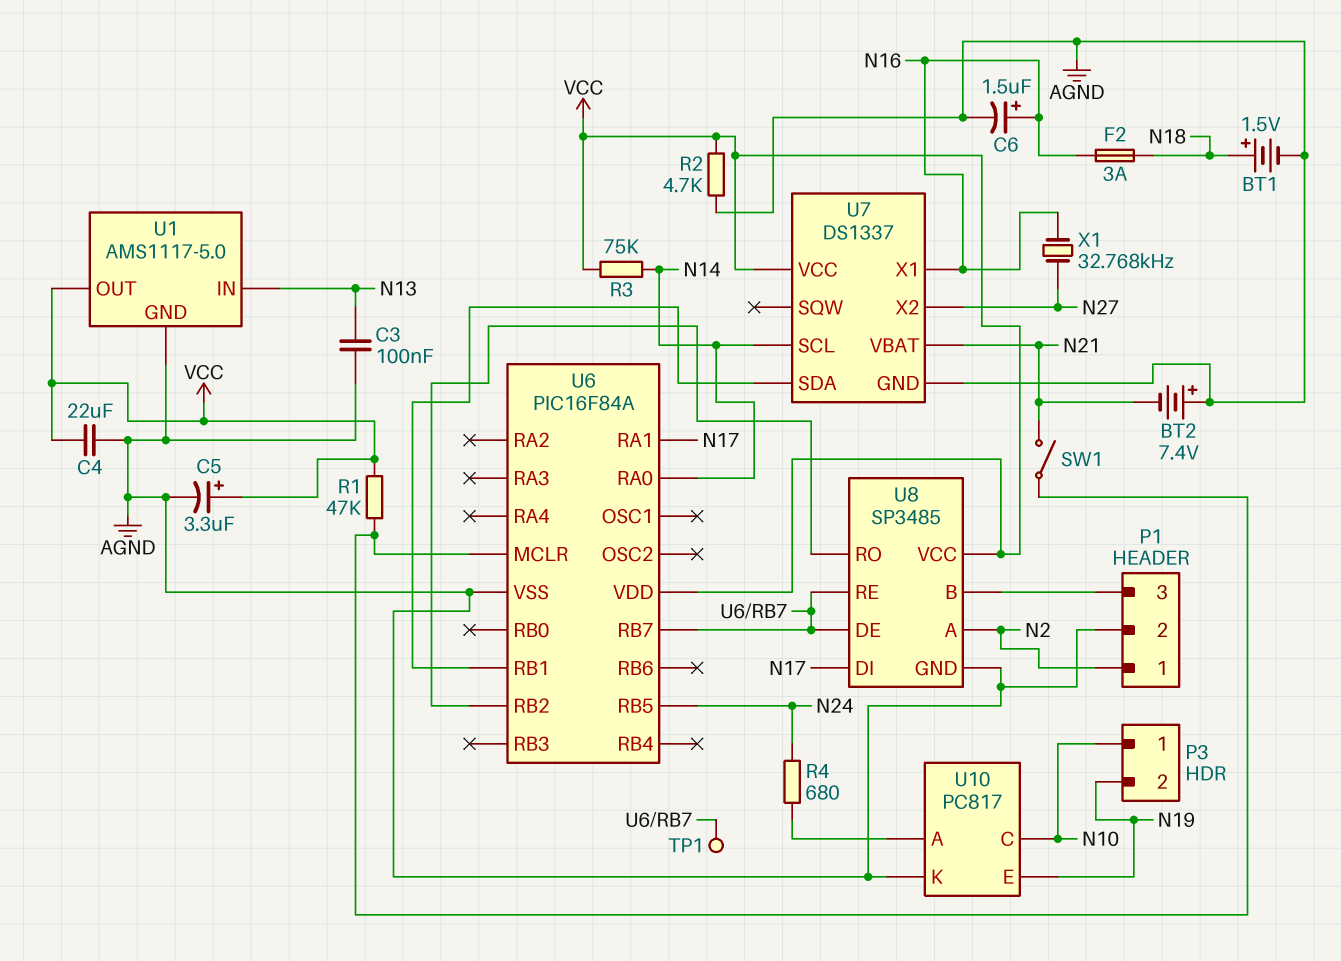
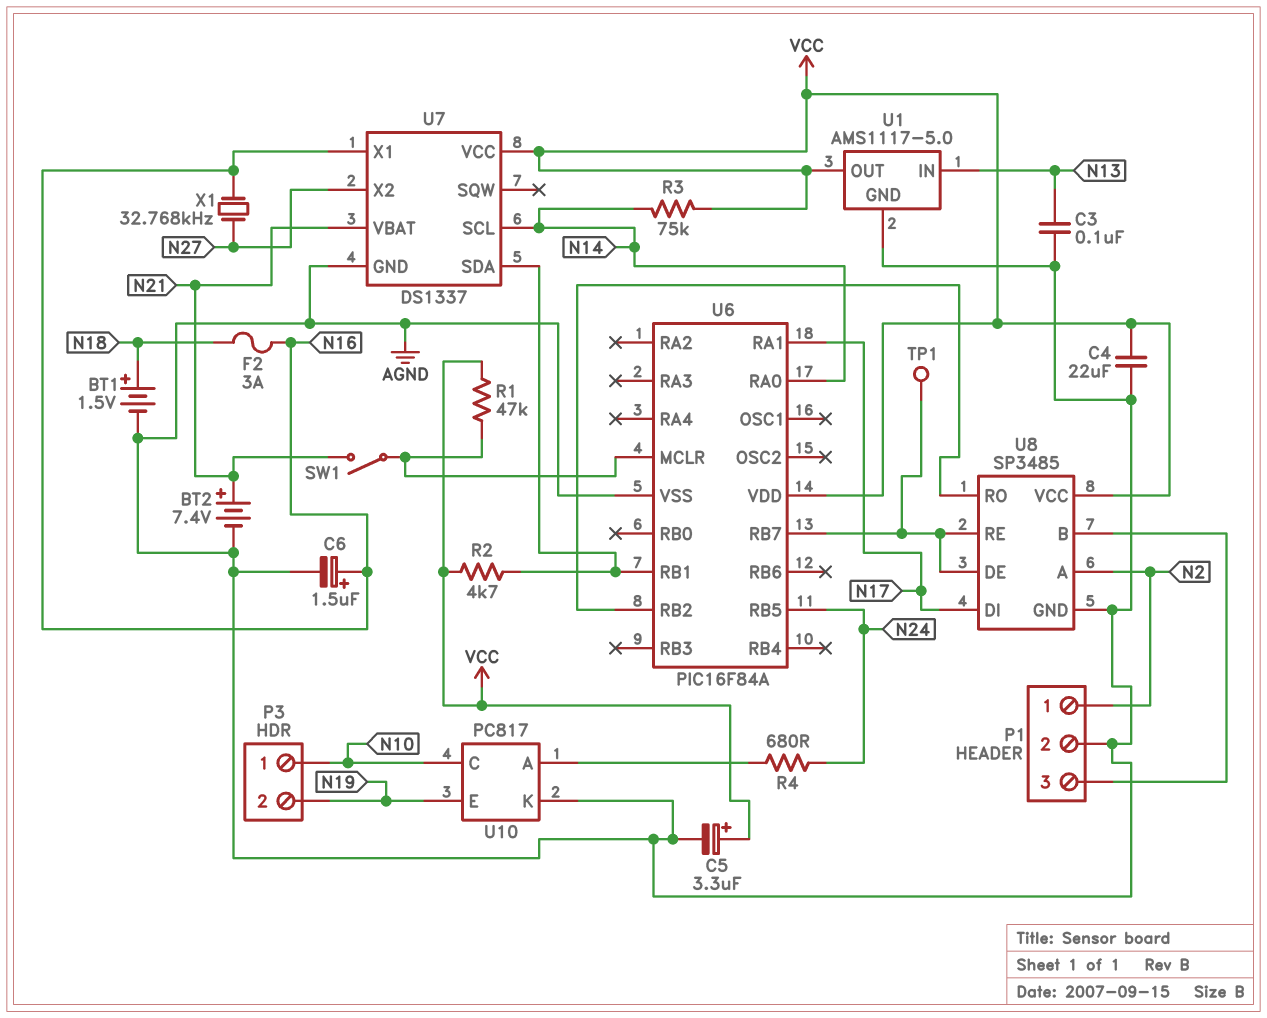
BT2: 7.4V (plus AGND, minus N21) -> 7.4V (plus N21, minus AGND)
R2: 4.7k (AGND, VCC) -> 4.7k (U6/RB1, VCC)

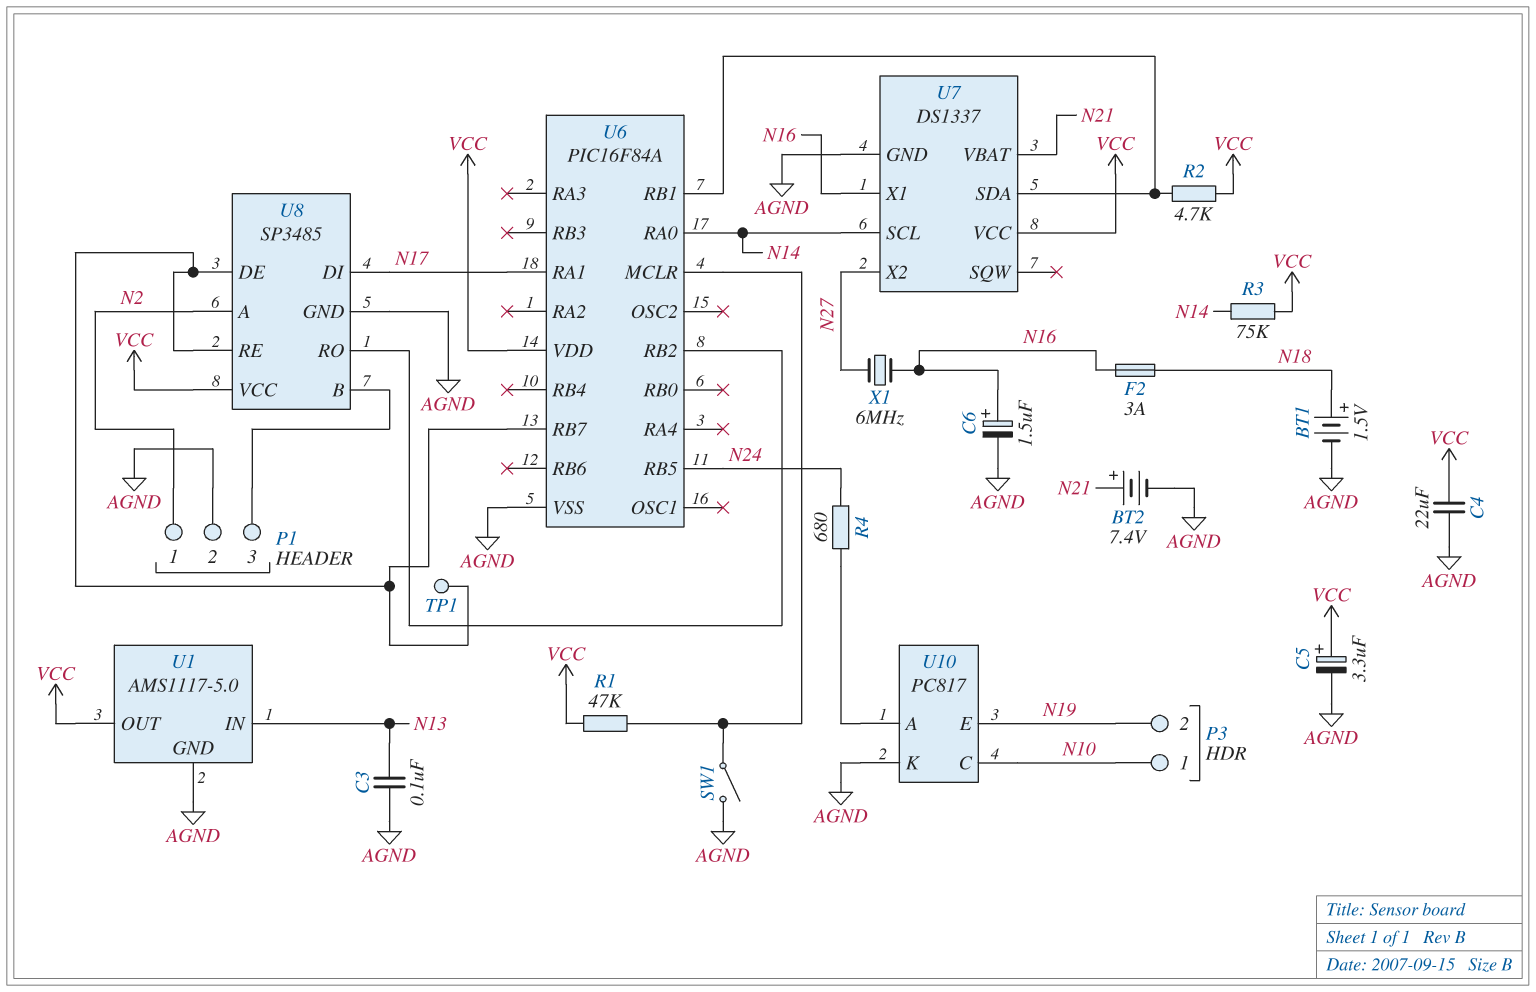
SW1: switch (N21, U6/MCLR) -> switch (AGND, U6/MCLR)
X1: 32.768kHz (N16, N27) -> 6MHz (N16, N27)

